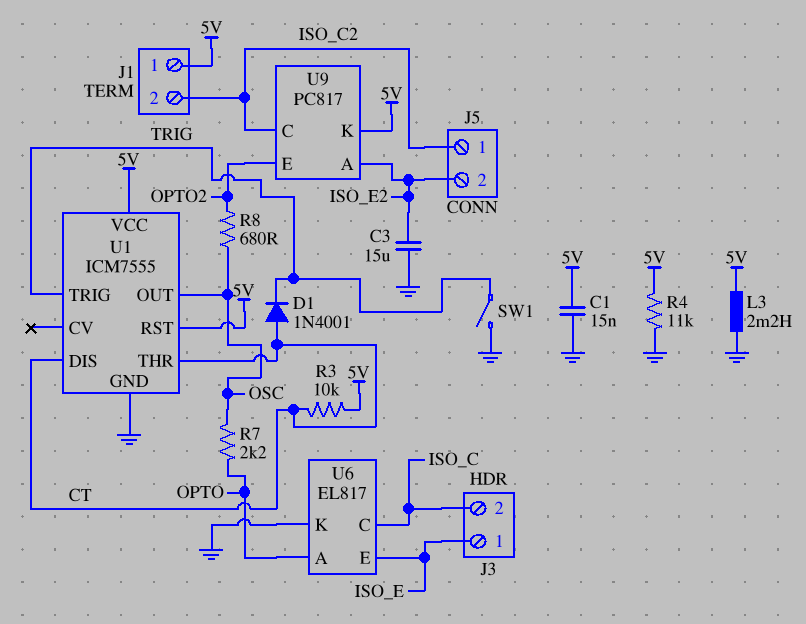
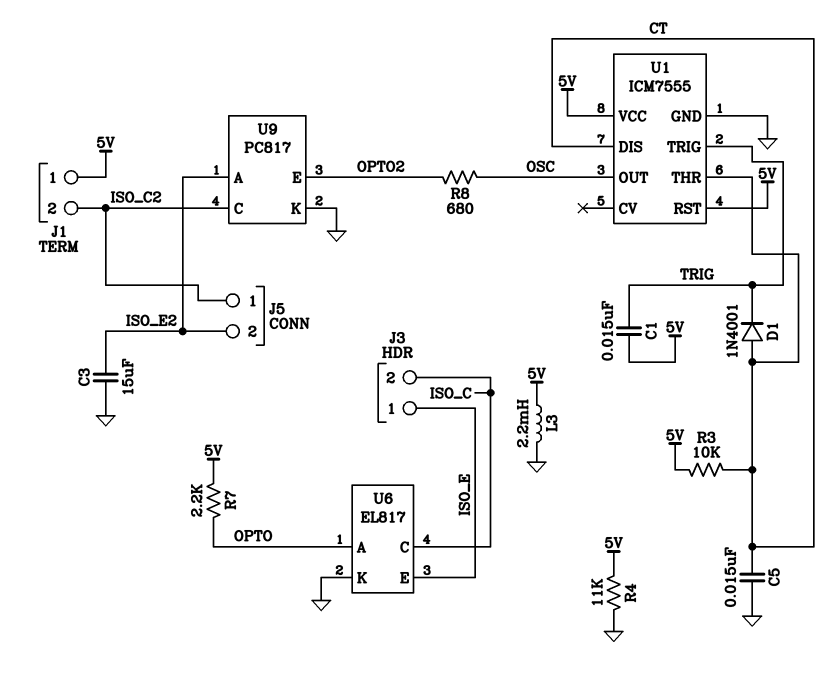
C1: 15nF (5V, GND) -> 15nF (5V, TRIG)
C5: none -> 15nF (CT, GND)
R7: 2.2k (OPTO, OSC) -> 2.2k (5V, OPTO)
SW1: switch (GND, TRIG) -> none
U9 pin K: 5V -> GND

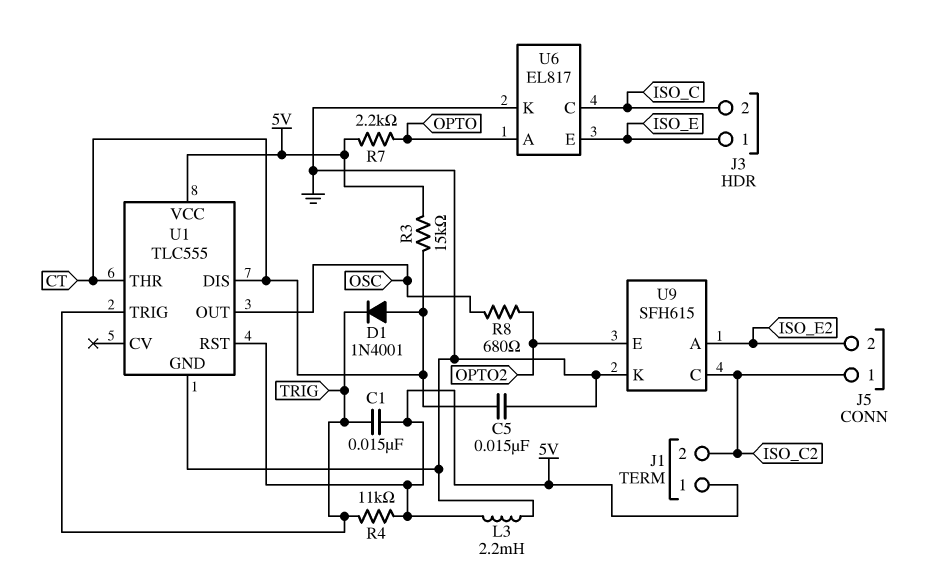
C3: 15uF (GND, ISO_E2) -> none
R3: 10k (5V, CT) -> 15k (5V, CT)
R4: 11k (5V, GND) -> 11k (5V, TRIG)
U1: ICM7555 -> TLC555
U9: PC817 -> SFH615

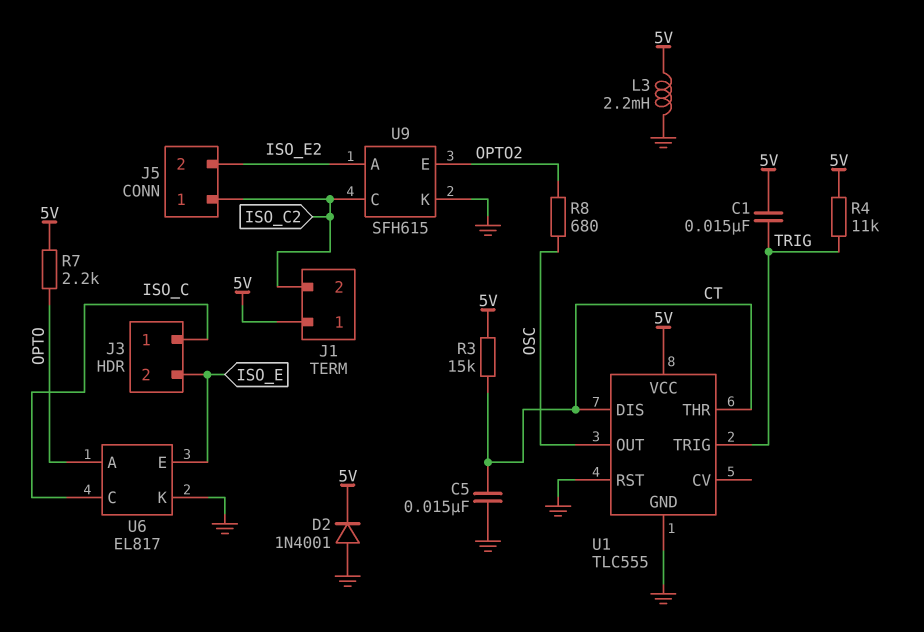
D1: diode 1N4001 (A CT, K TRIG) -> none
D2: none -> diode 1N4001 (A GND, K 5V)
J3 pin 1: ISO_E -> ISO_C
J3 pin 2: ISO_C -> ISO_E
U1 pin RST: 5V -> GND

